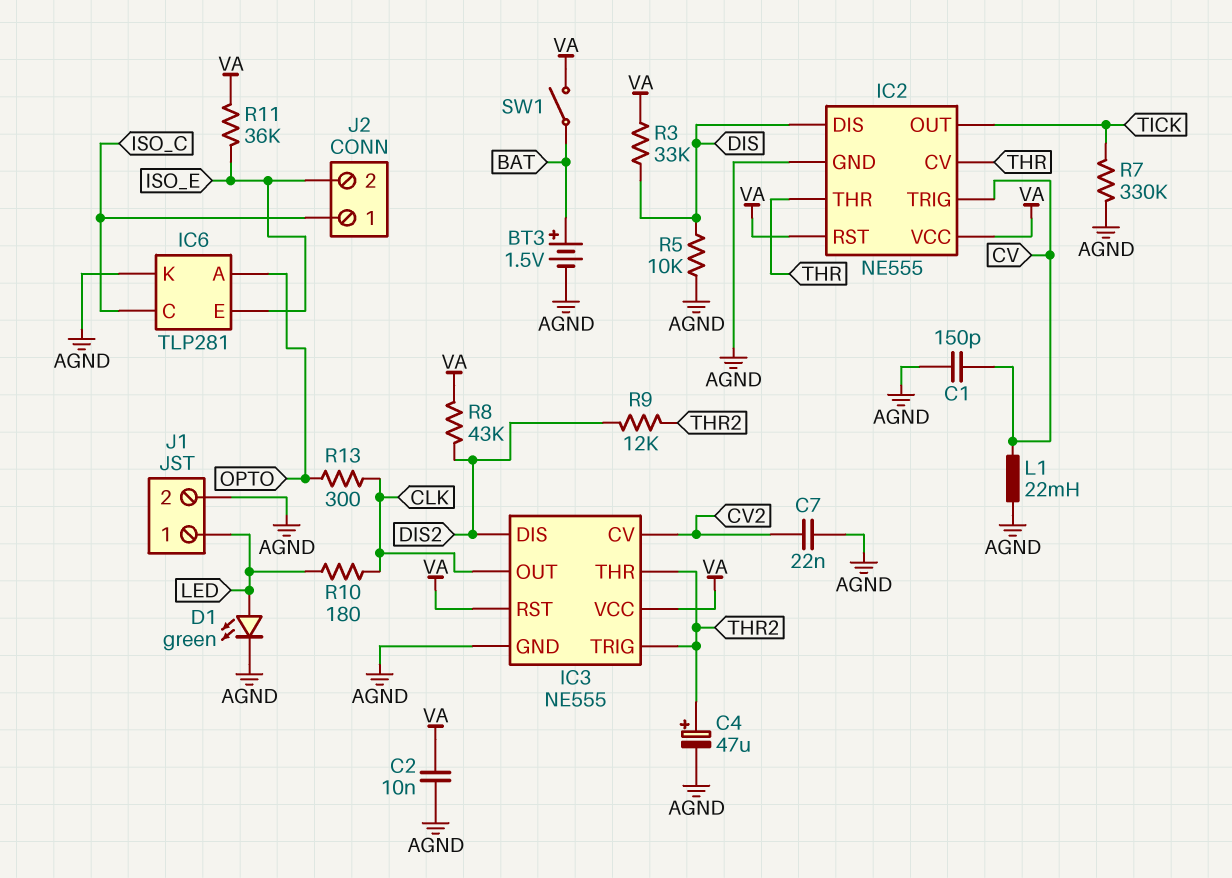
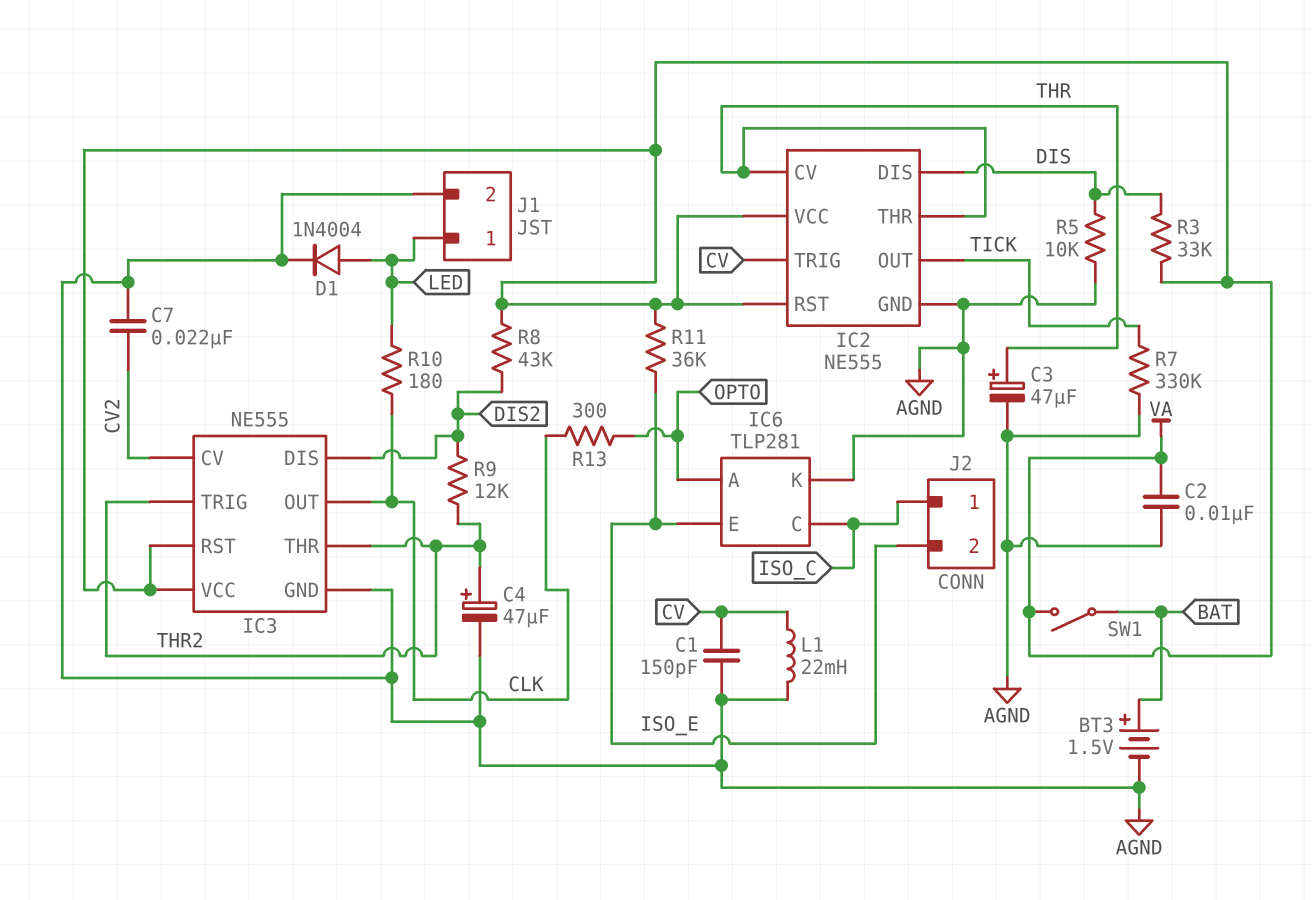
C3: none -> 47uF (plus THR, minus AGND)
D1: LED green (A LED, K AGND) -> diode 1N4004 (A LED, K AGND)

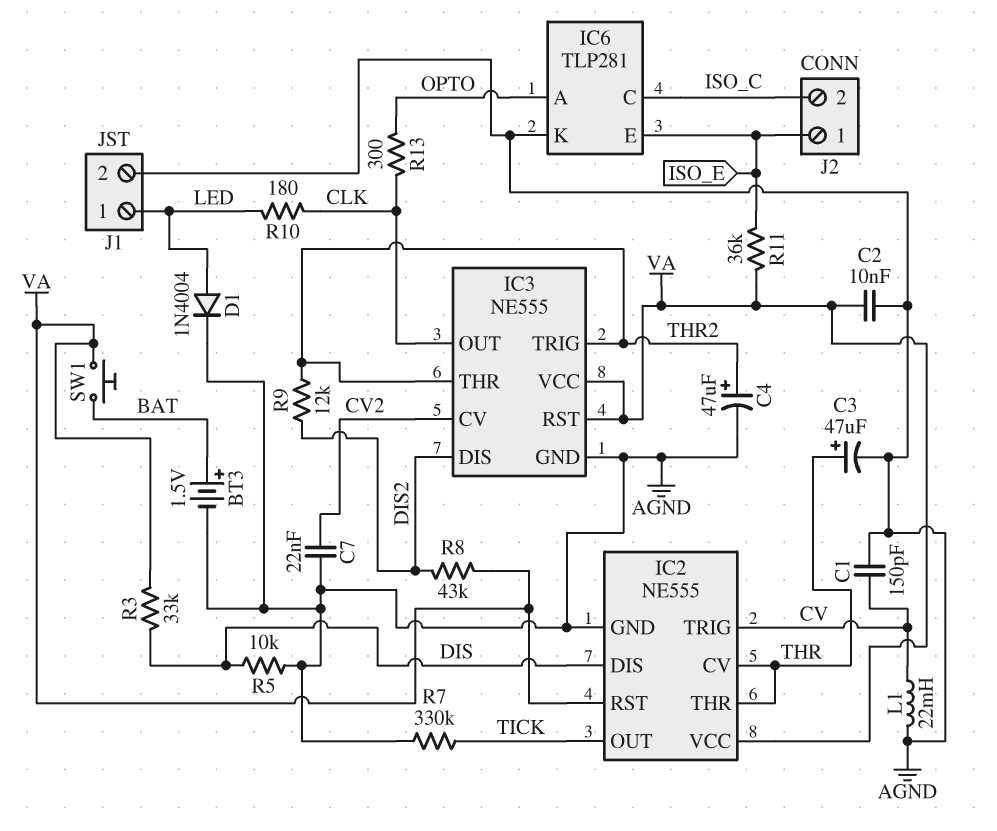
J2 pin 1: ISO_C -> ISO_E
J2 pin 2: ISO_E -> ISO_C
SW1: switch (BAT, VA) -> button (BAT, VA)

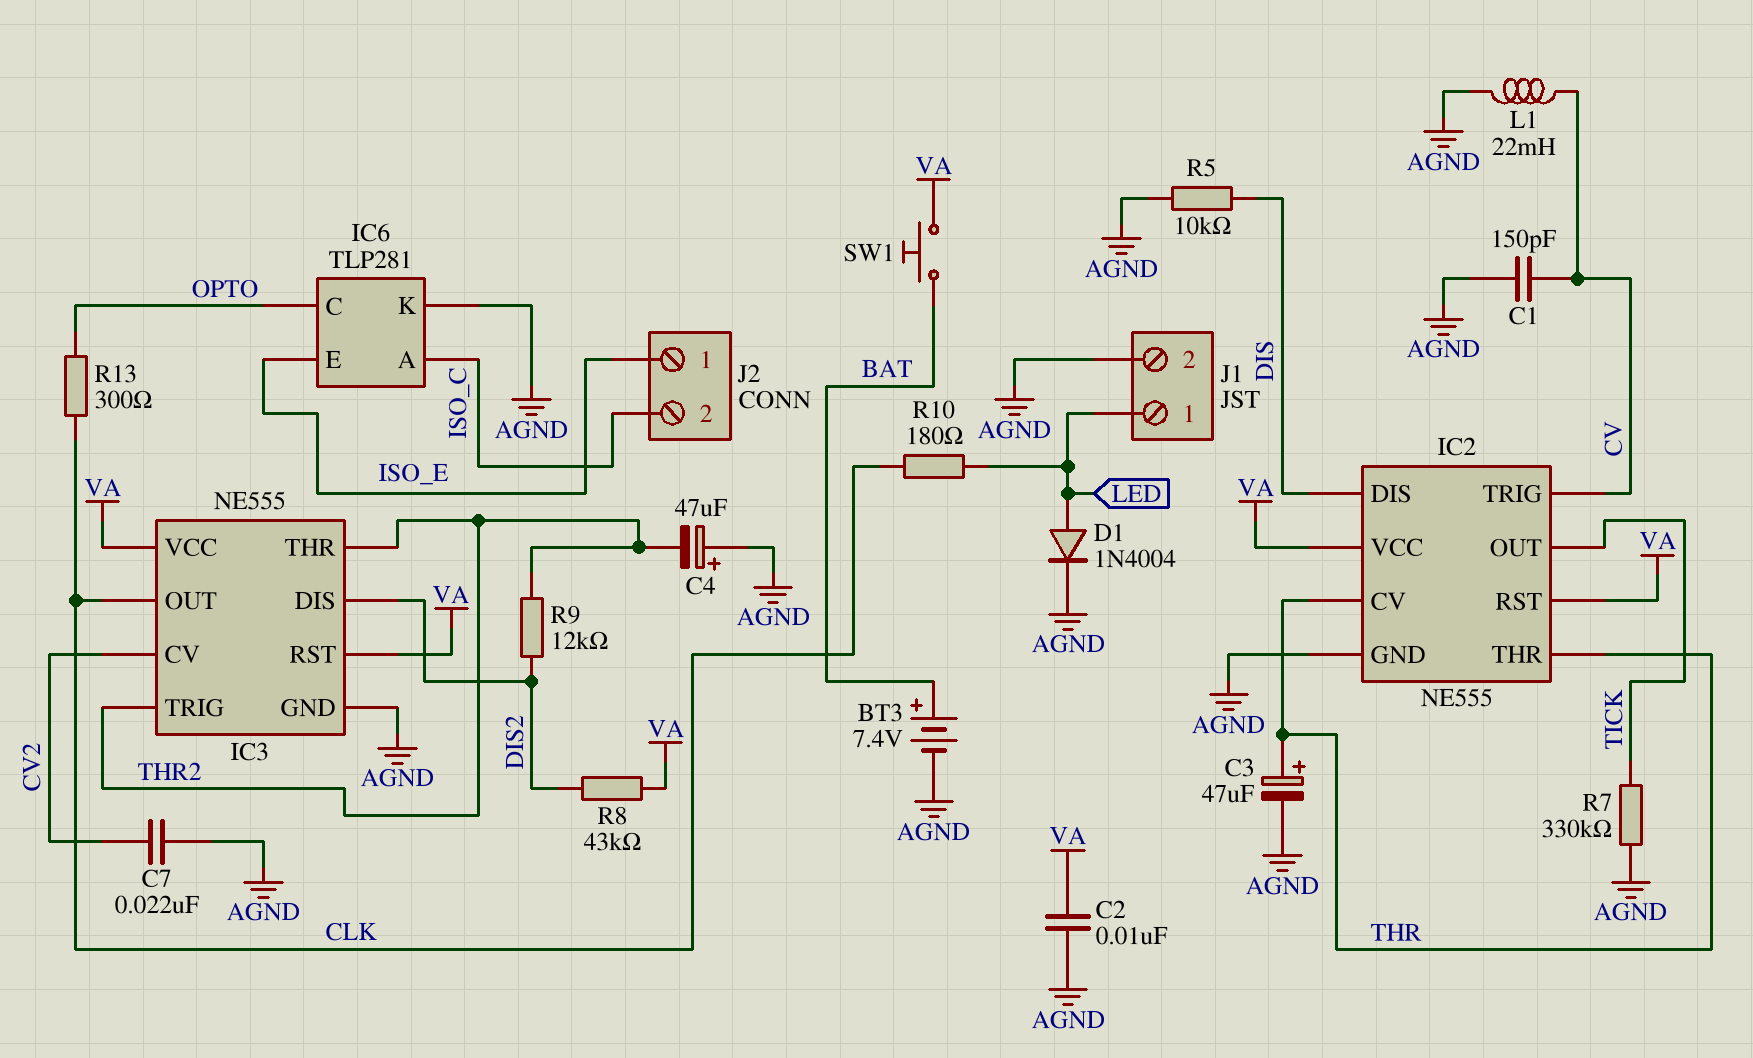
BT3: 1.5V (plus BAT, minus AGND) -> 7.4V (plus BAT, minus AGND)
C4: 47uF (plus THR2, minus AGND) -> 47uF (plus AGND, minus THR2)
IC6 pin A: OPTO -> ISO_C
IC6 pin C: ISO_C -> OPTO
R3: 33k (DIS, VA) -> none
R11: 36k (ISO_E, VA) -> none

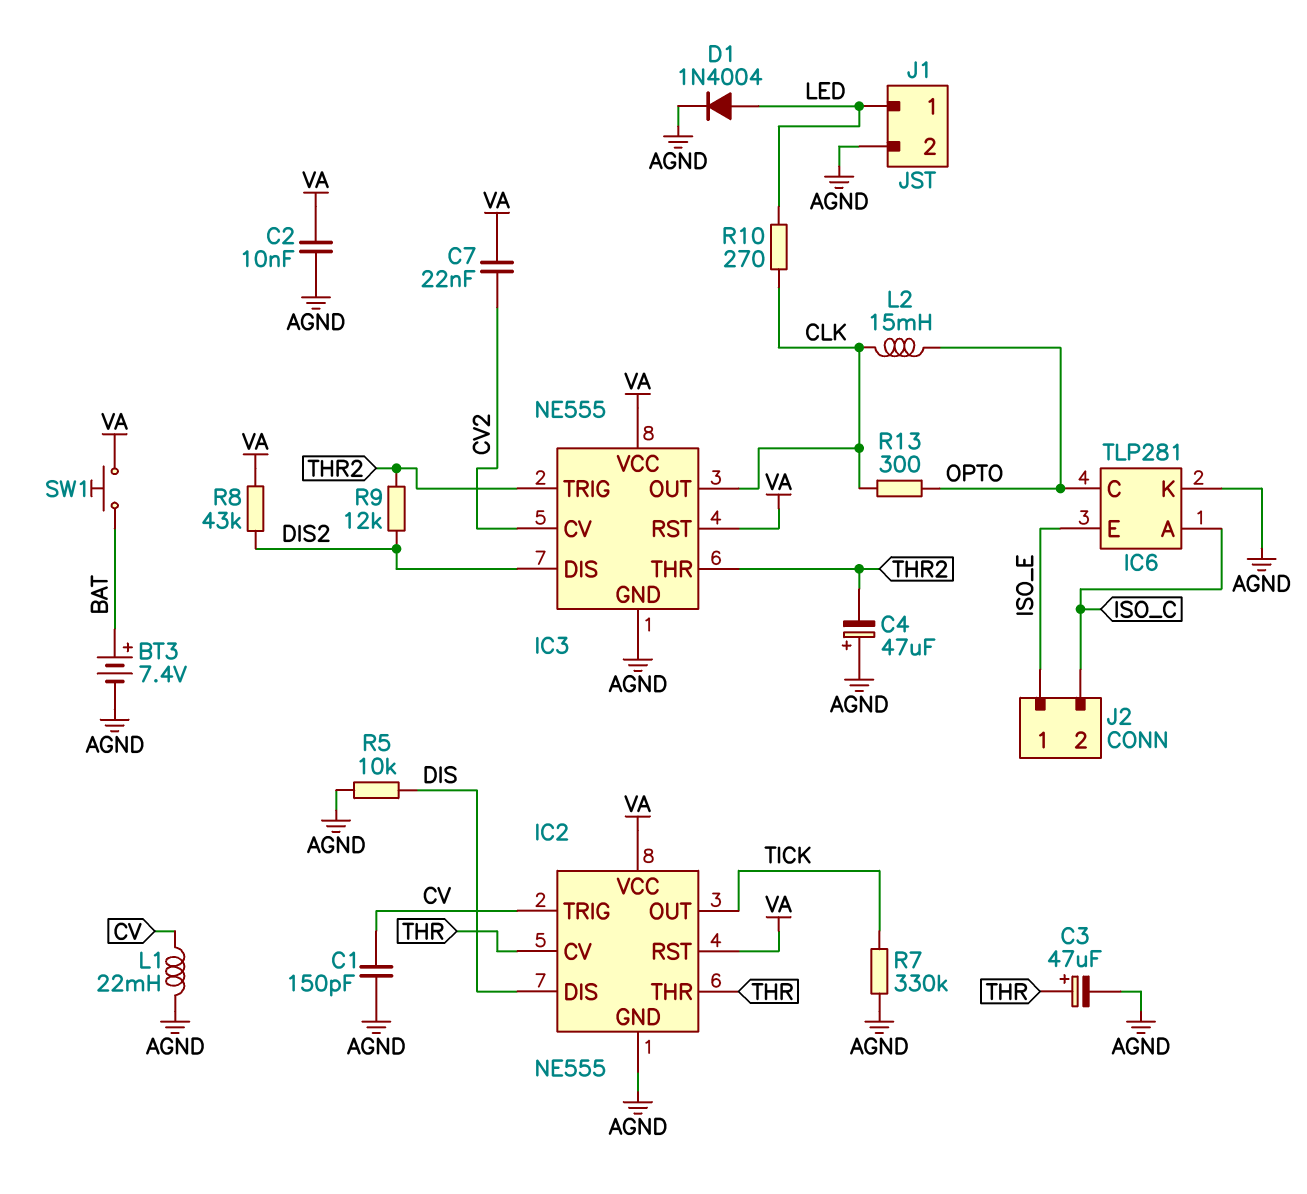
C7: 22nF (AGND, CV2) -> 22nF (CV2, VA)
L2: none -> 15mH (CLK, OPTO)
R10: 180 (CLK, LED) -> 270 (CLK, LED)

